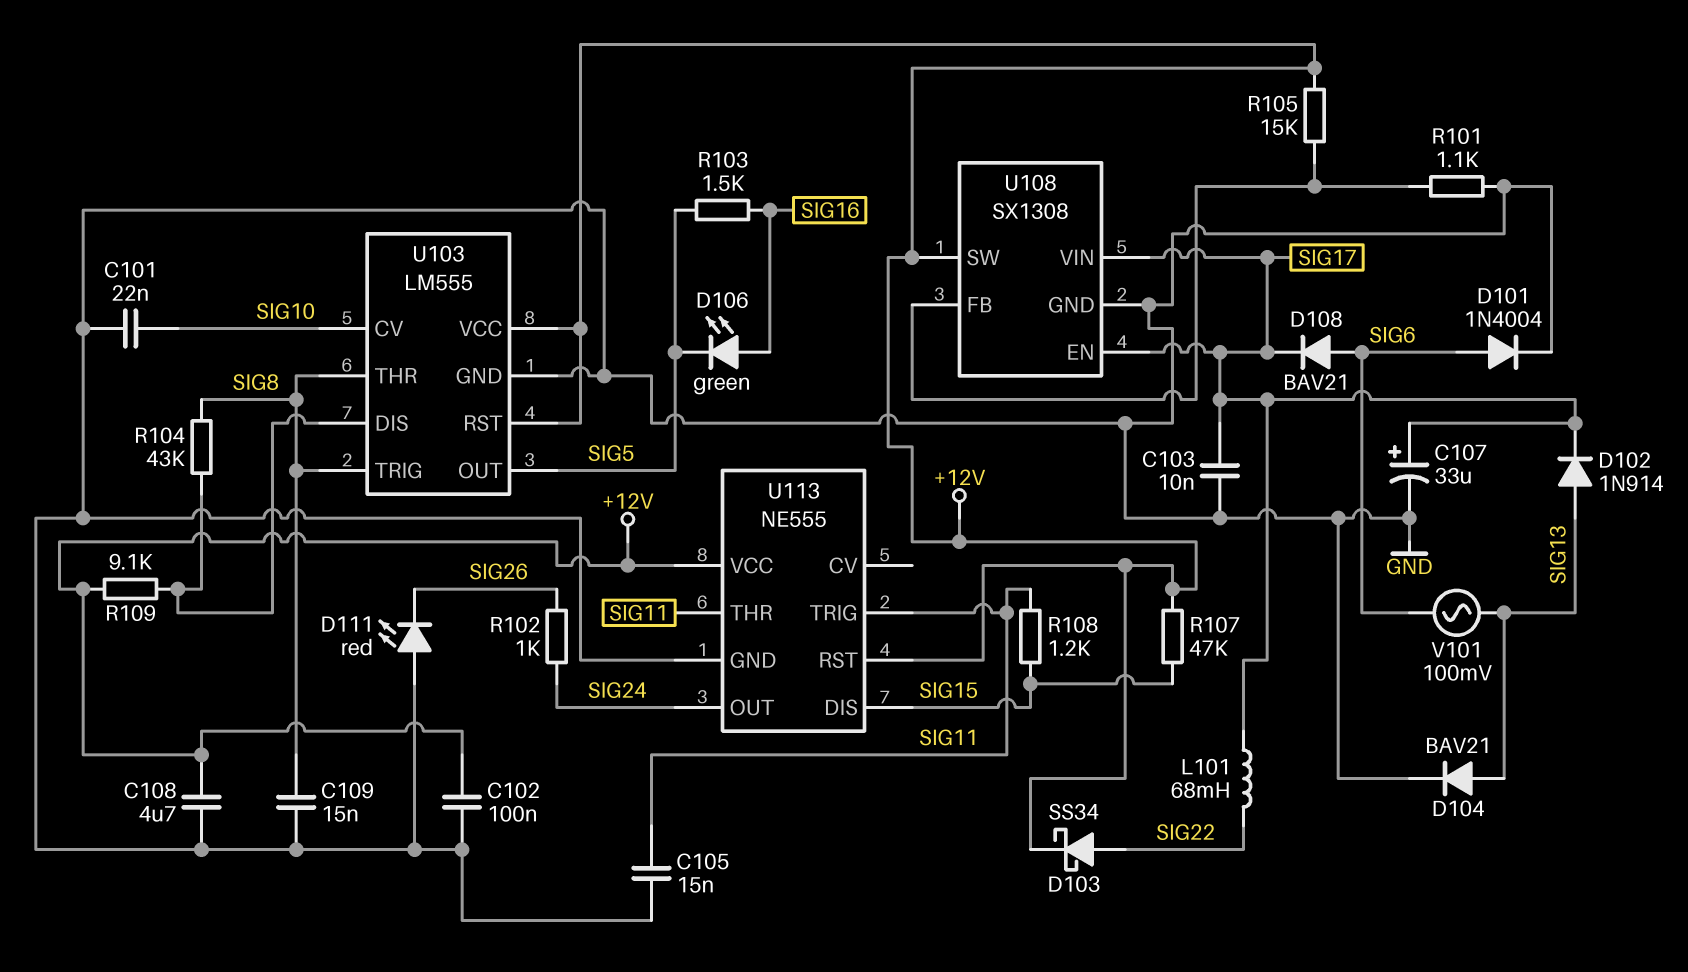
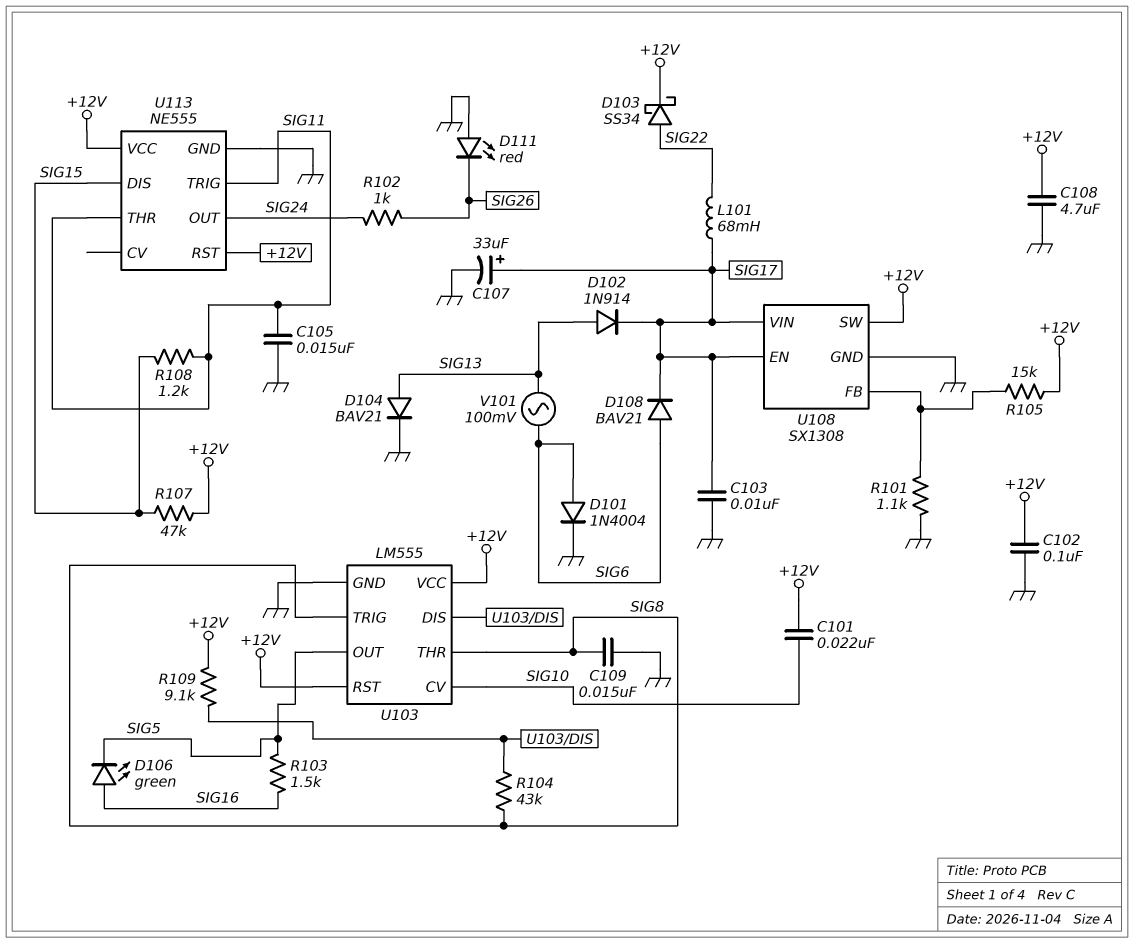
C101: 22nF (GND, SIG10) -> 22nF (+12V, SIG10)

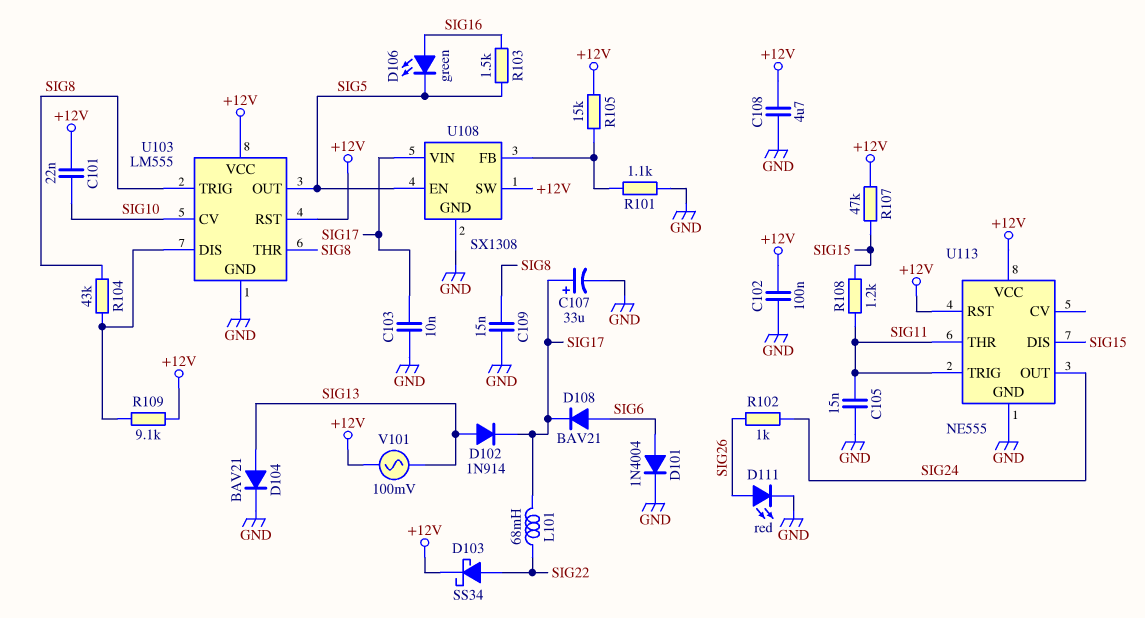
D111: LED red (A GND, K SIG26) -> LED red (A SIG26, K GND)
U108 pin EN: SIG17 -> SIG5
V101: AC 100mV (SIG6, SIG13) -> AC 100mV (+12V, SIG13)

